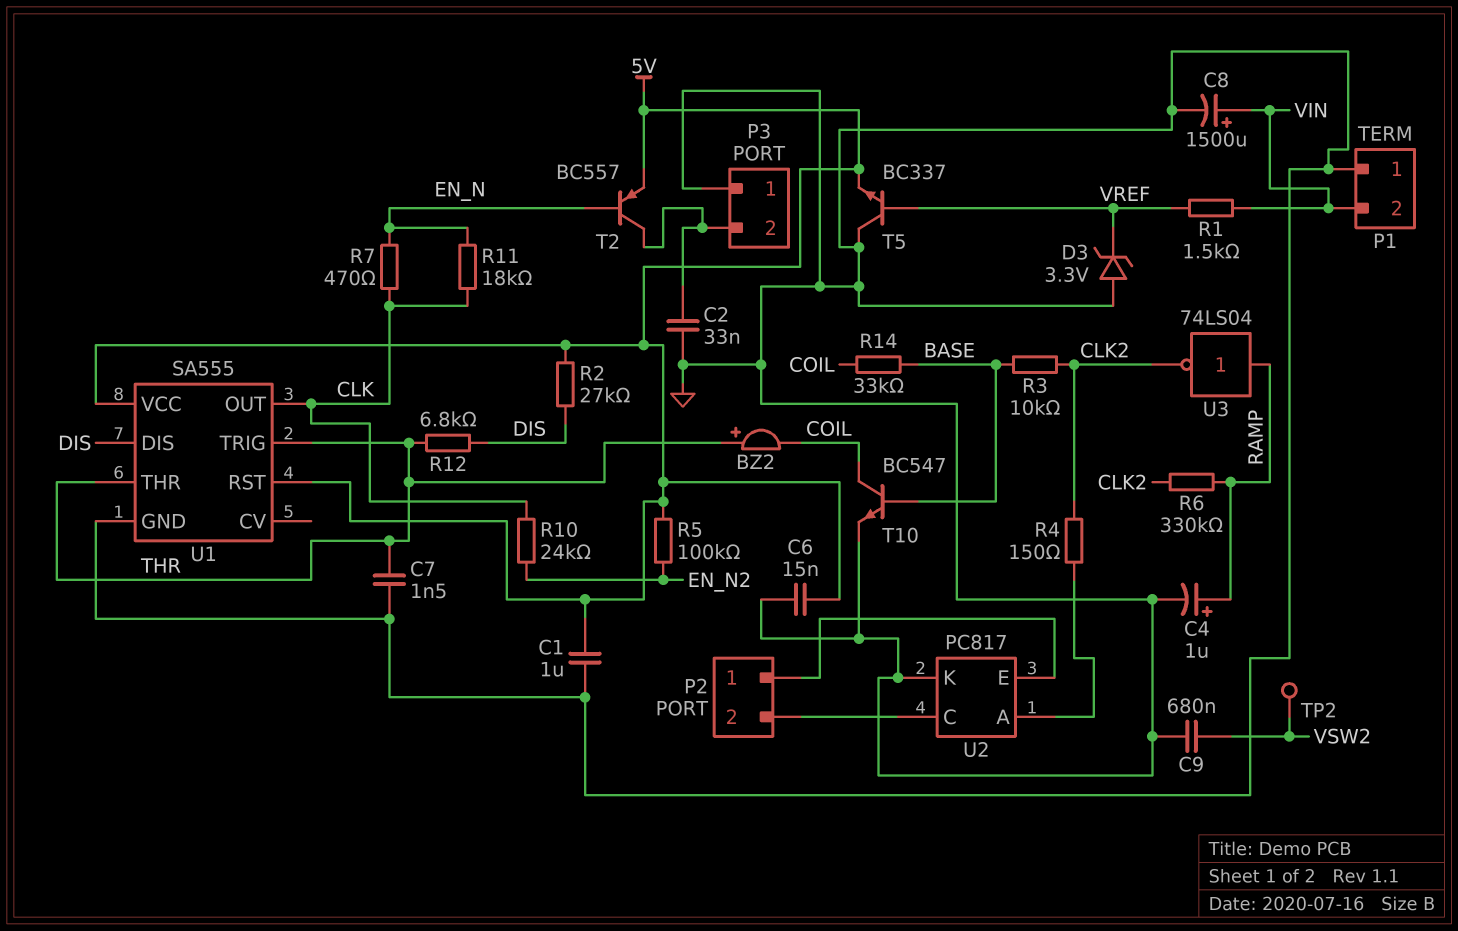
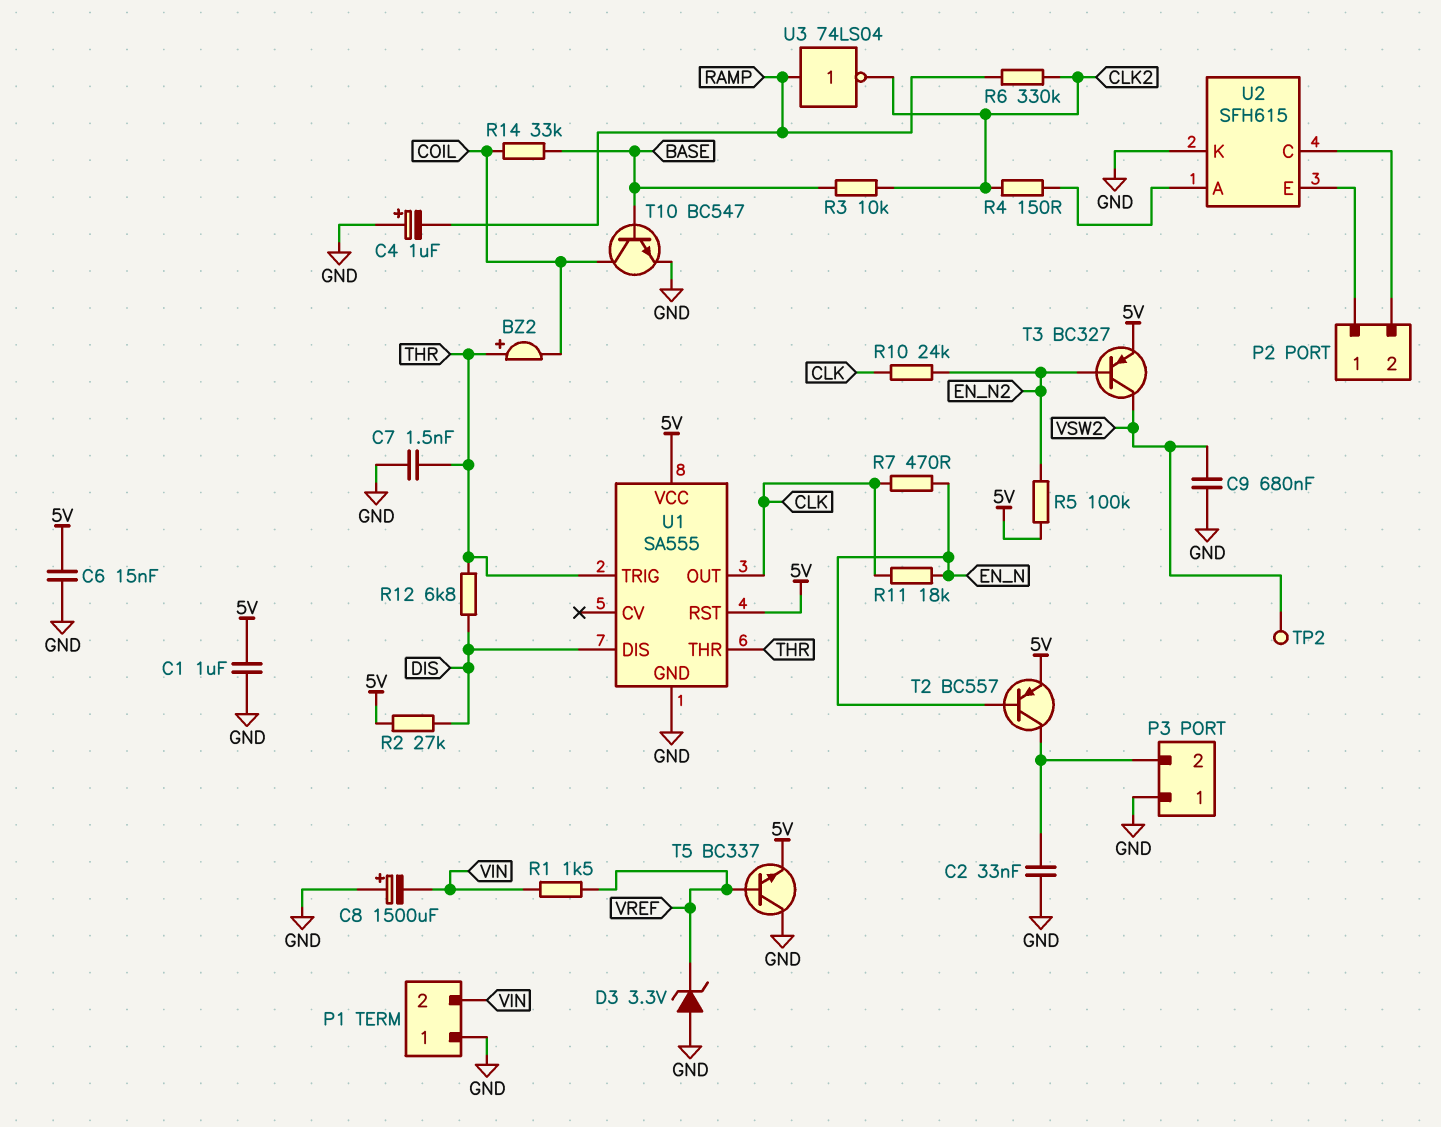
C4: 1uF (plus RAMP, minus GND) -> 1uF (plus GND, minus RAMP)
C8: 1500uF (plus VIN, minus GND) -> 1500uF (plus GND, minus VIN)
T3: none -> PNP BC327 (B EN_N2, C VSW2, E 5V)
U2: PC817 -> SFH615

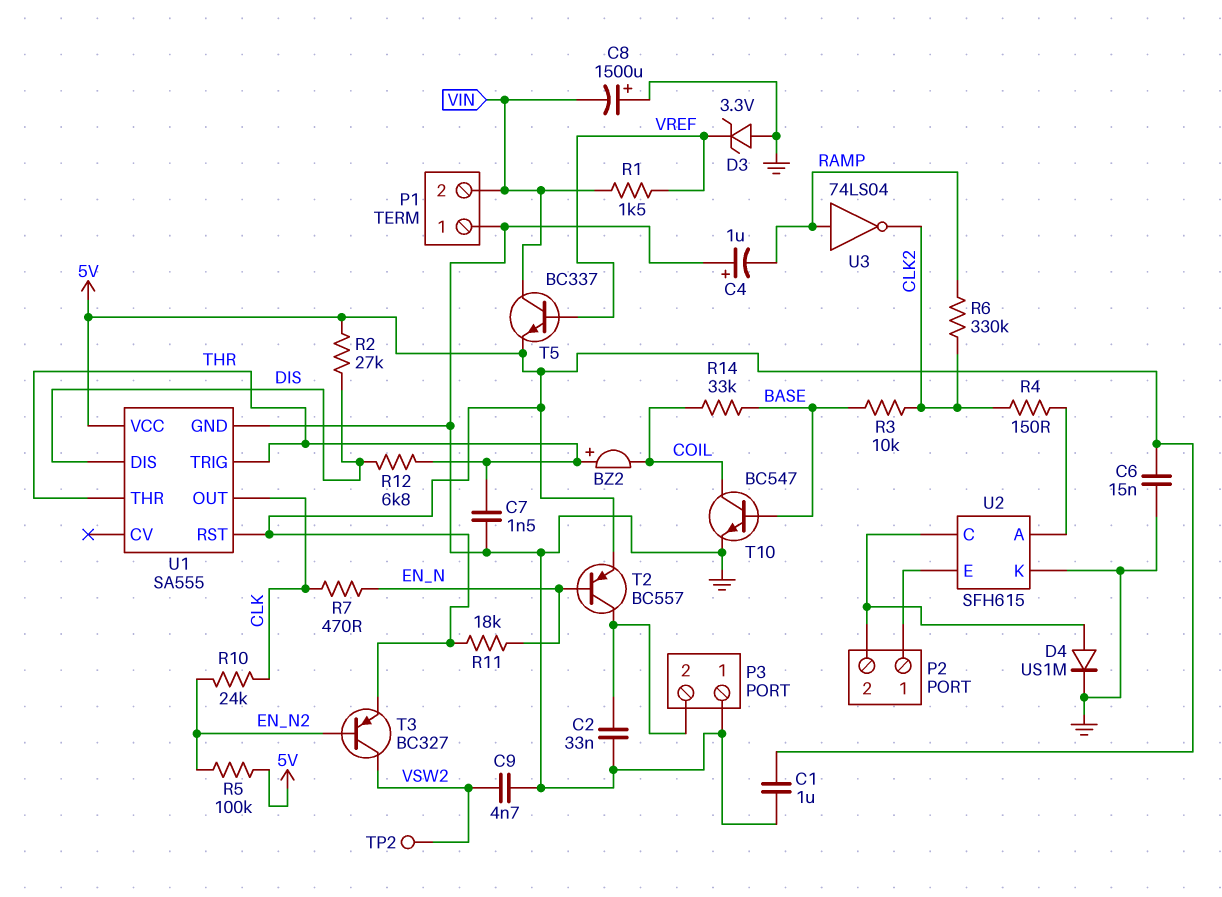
C9: 680nF (GND, VSW2) -> 4.7nF (GND, VSW2)
D4: none -> diode US1M (A P2/2, K GND)
R11: 18k (CLK, EN_N) -> 18k (5V, EN_N)
T5: NPN BC337 (B VREF, C GND, E 5V) -> NPN BC337 (B VREF, C VIN, E 5V)

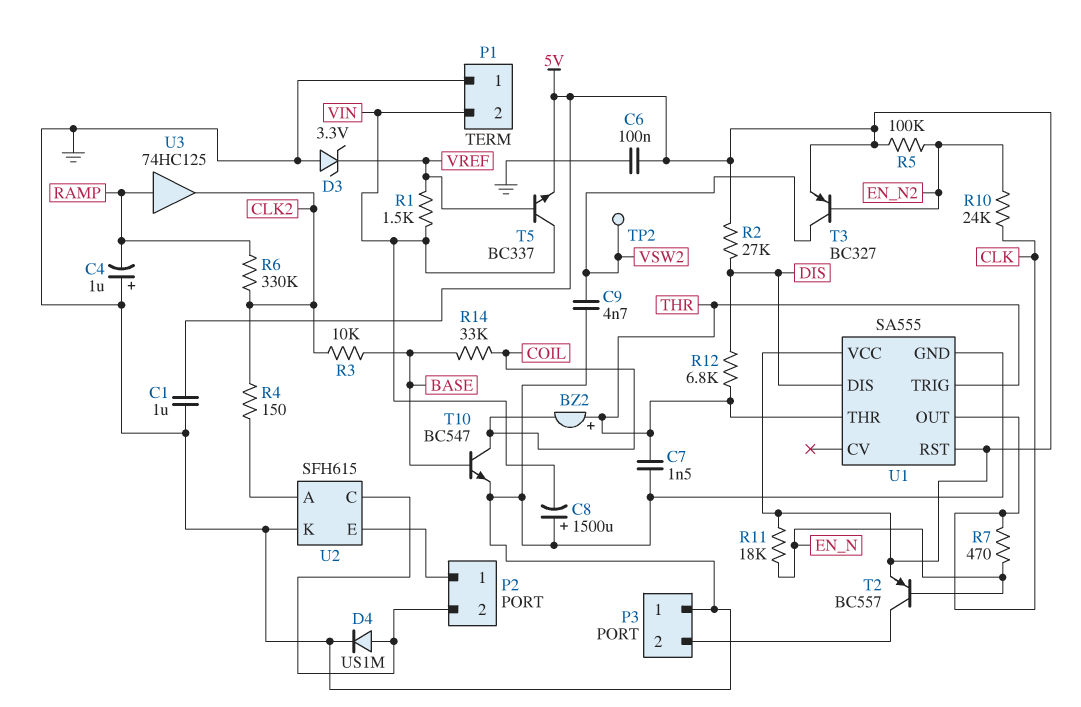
C2: 33nF (GND, P3/2) -> none
C6: 15nF (5V, GND) -> 100nF (5V, GND)
U3: NOT 74LS04 (in RAMP, out CLK2) -> buffer 74HC125 (in RAMP, out CLK2)

